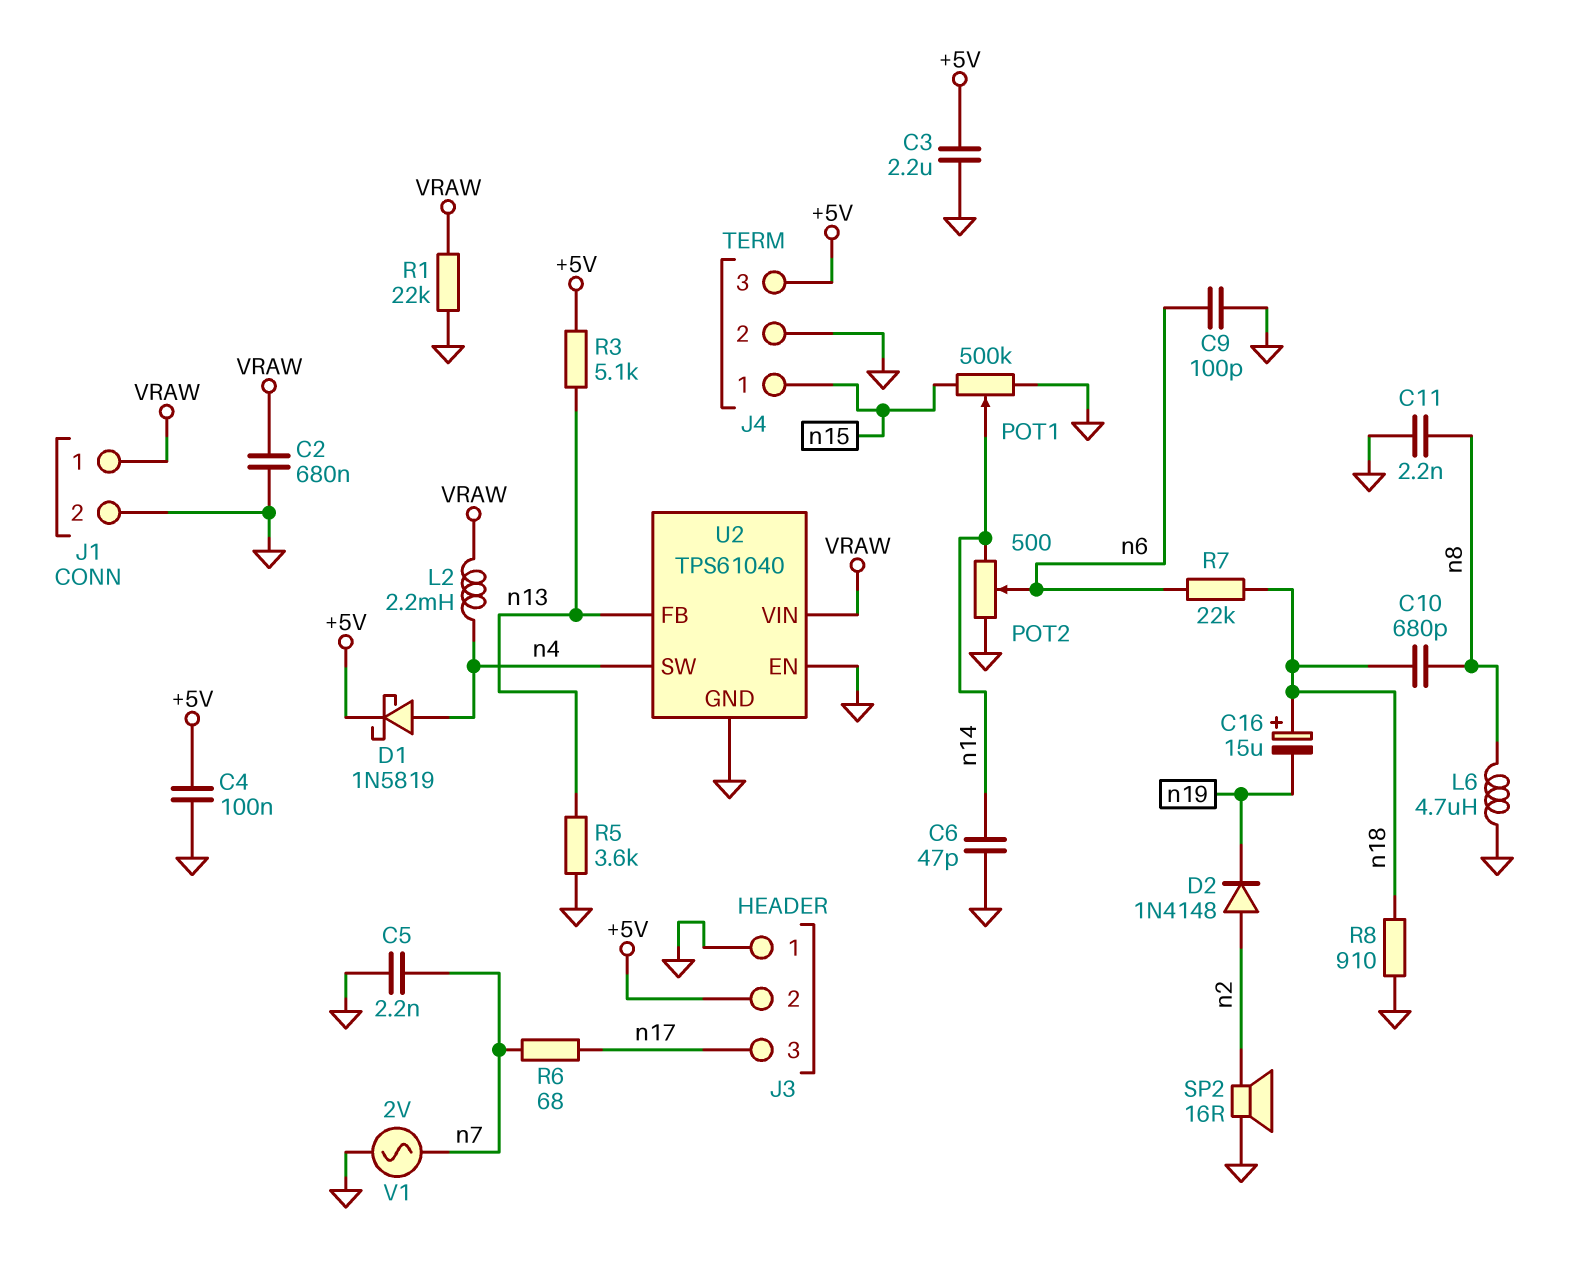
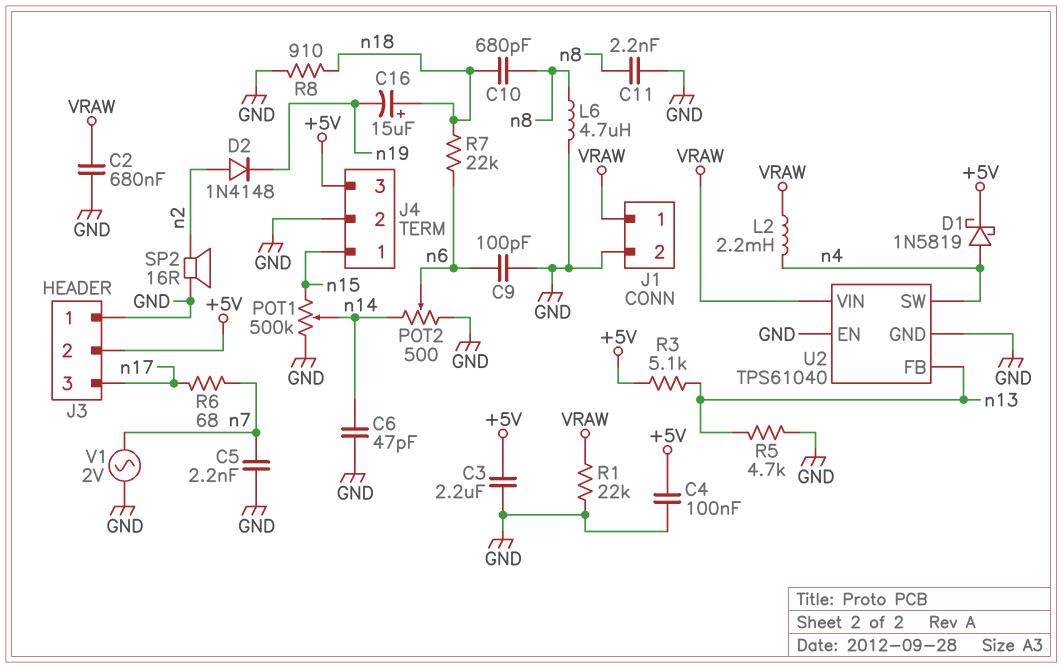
R5: 3.6k (GND, n13) -> 4.7k (GND, n13)

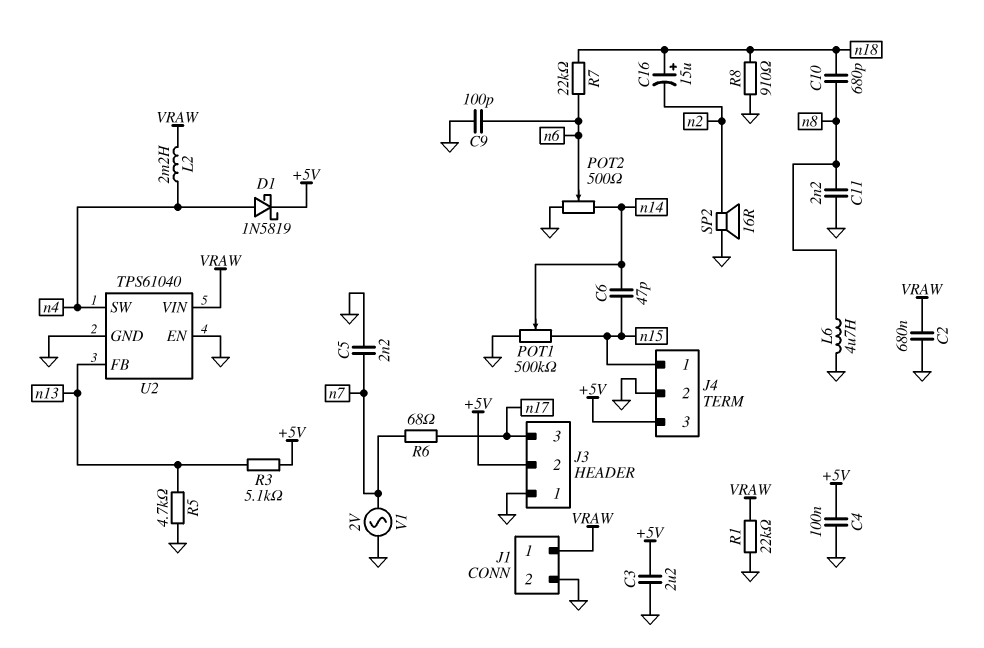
C6: 47pF (GND, n14) -> 47pF (n14, n15)
C16: 15uF (plus n18, minus n19) -> 15uF (plus n18, minus n2)
D2: diode 1N4148 (A n2, K n19) -> none

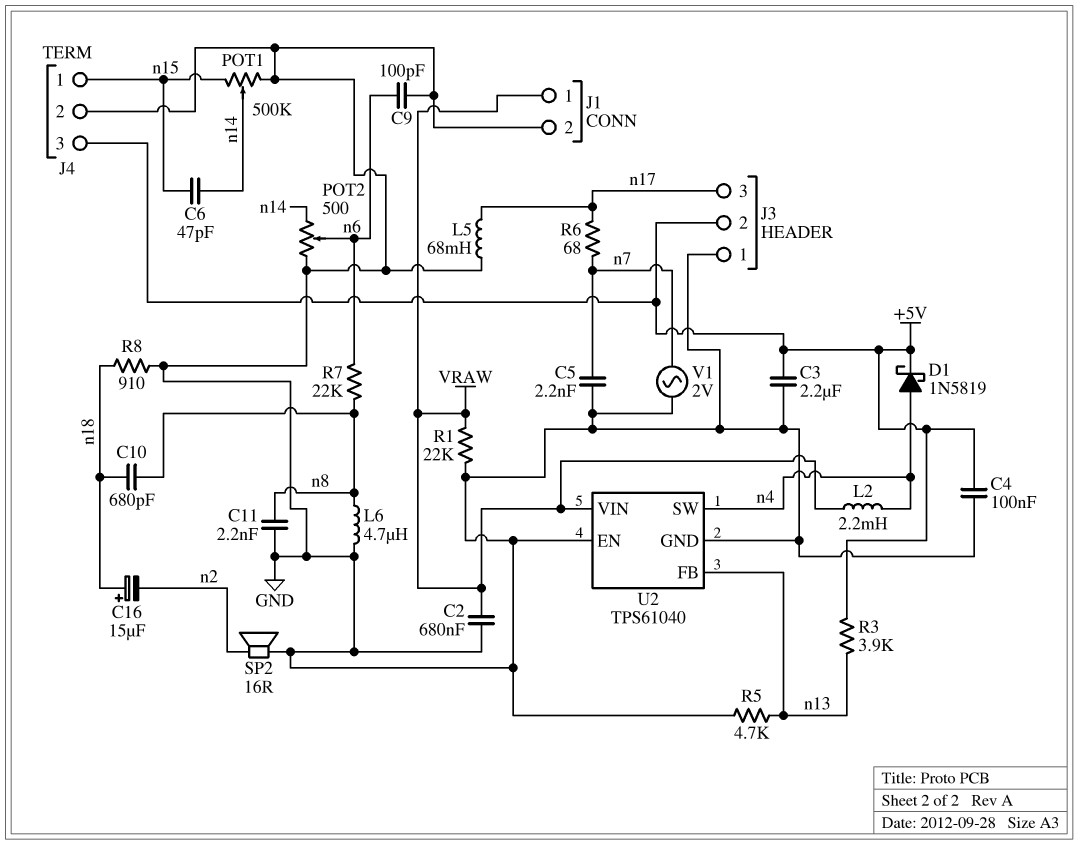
L5: none -> 68mH (GND, n17)
R3: 5.1k (+5V, n13) -> 3.9k (+5V, n13)
R7: 22k (n6, n18) -> 22k (n6, n8)

